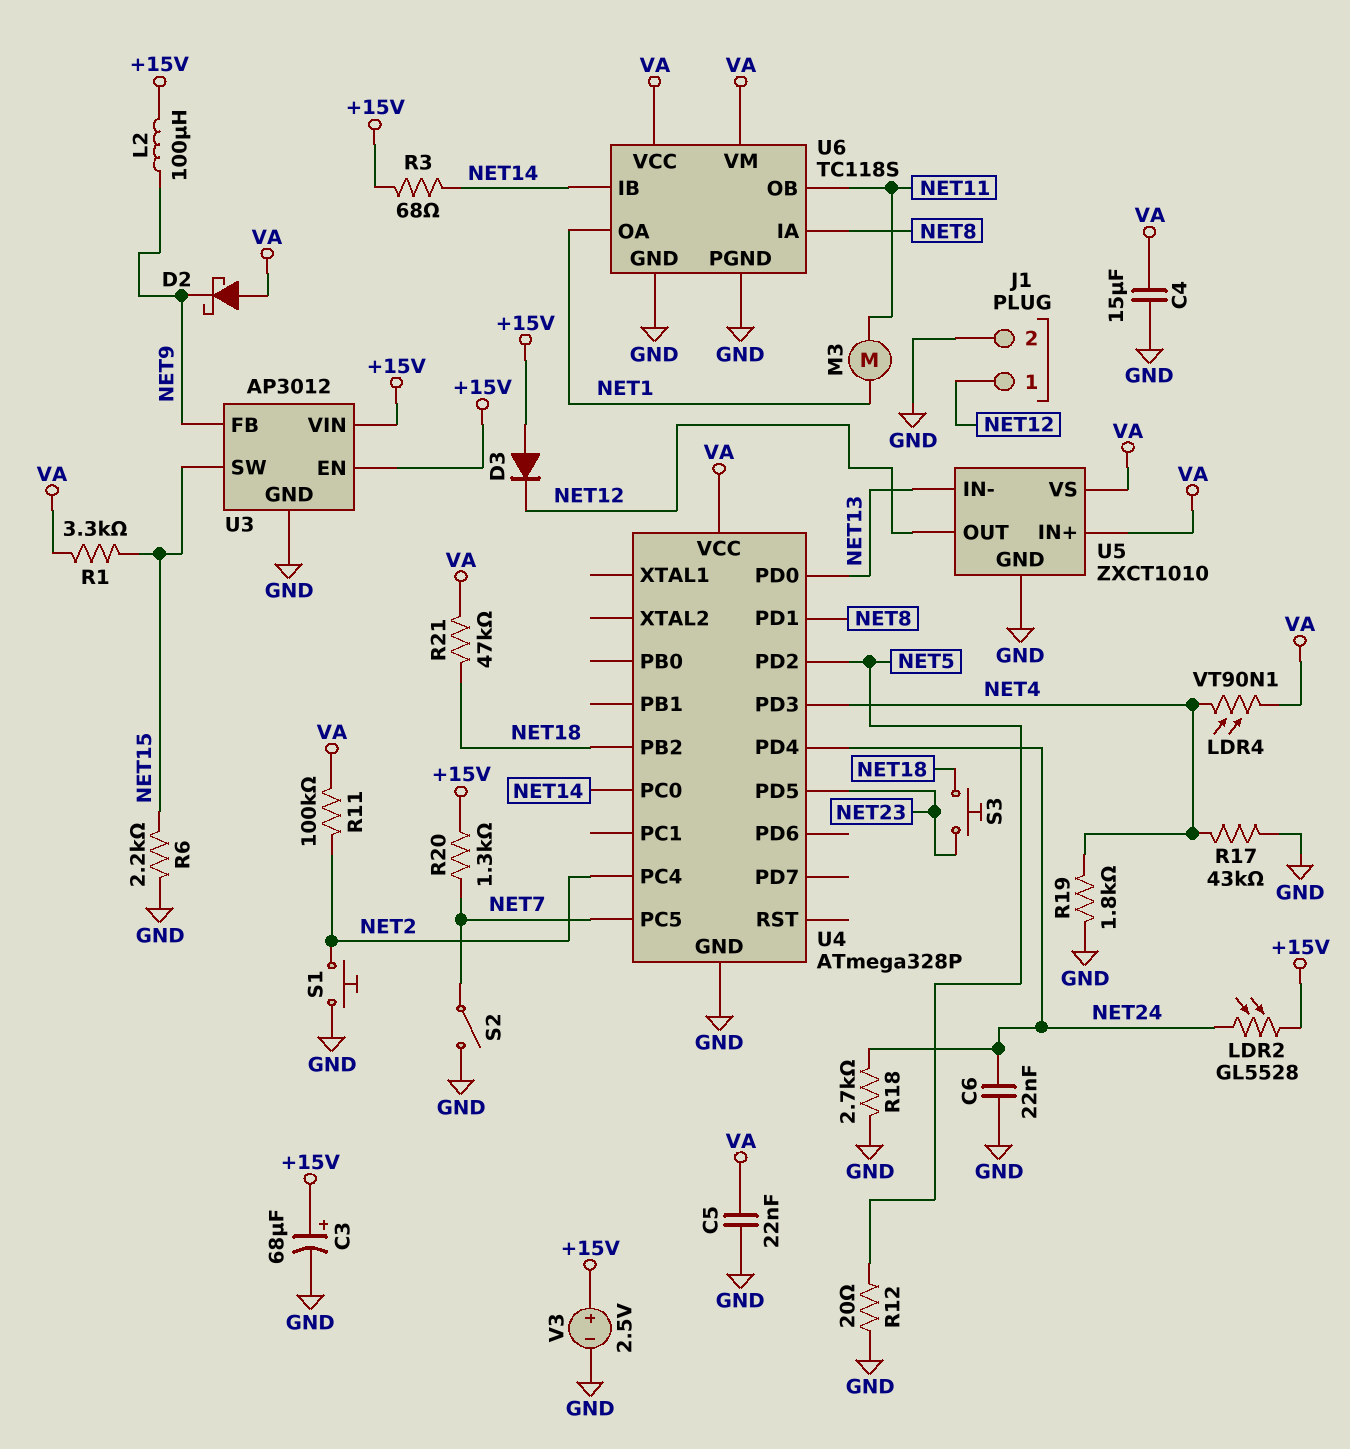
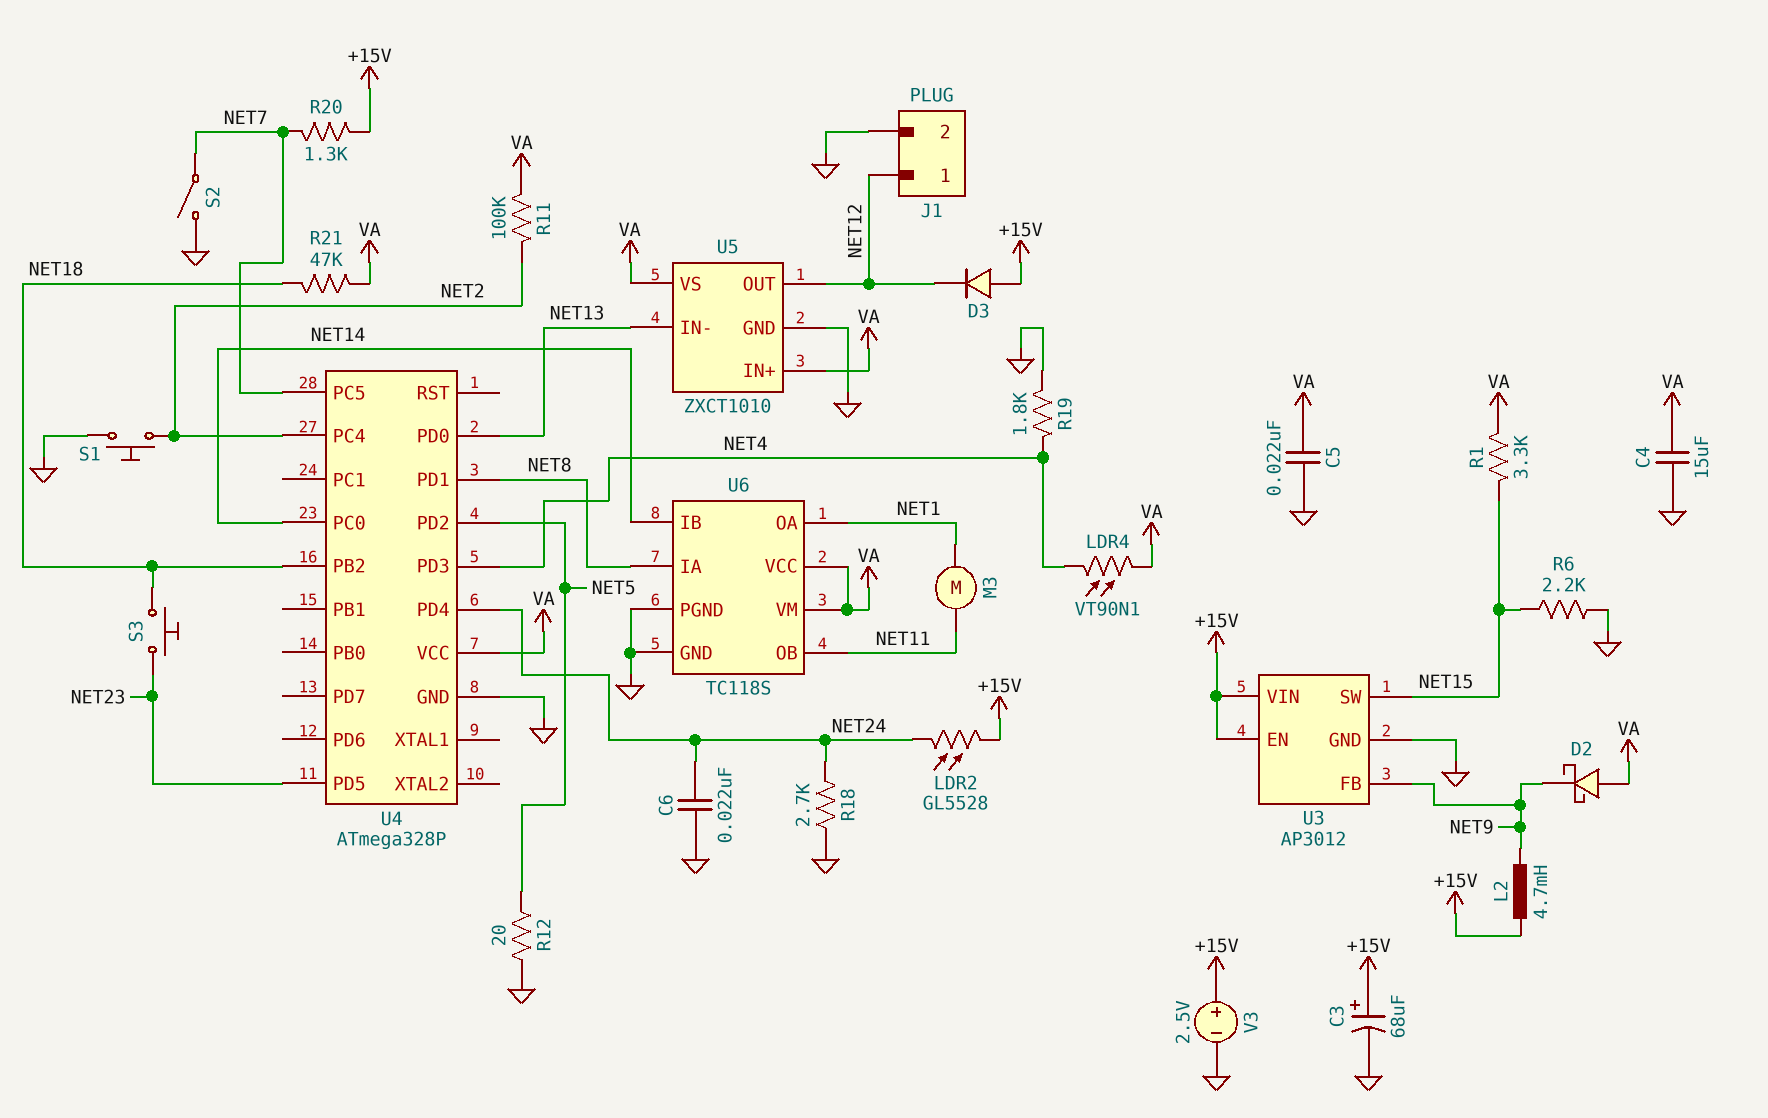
L2: 100uH (+15V, NET9) -> 4.7mH (+15V, NET9)
R3: 68 (+15V, NET14) -> none
R17: 43k (GND, NET4) -> none

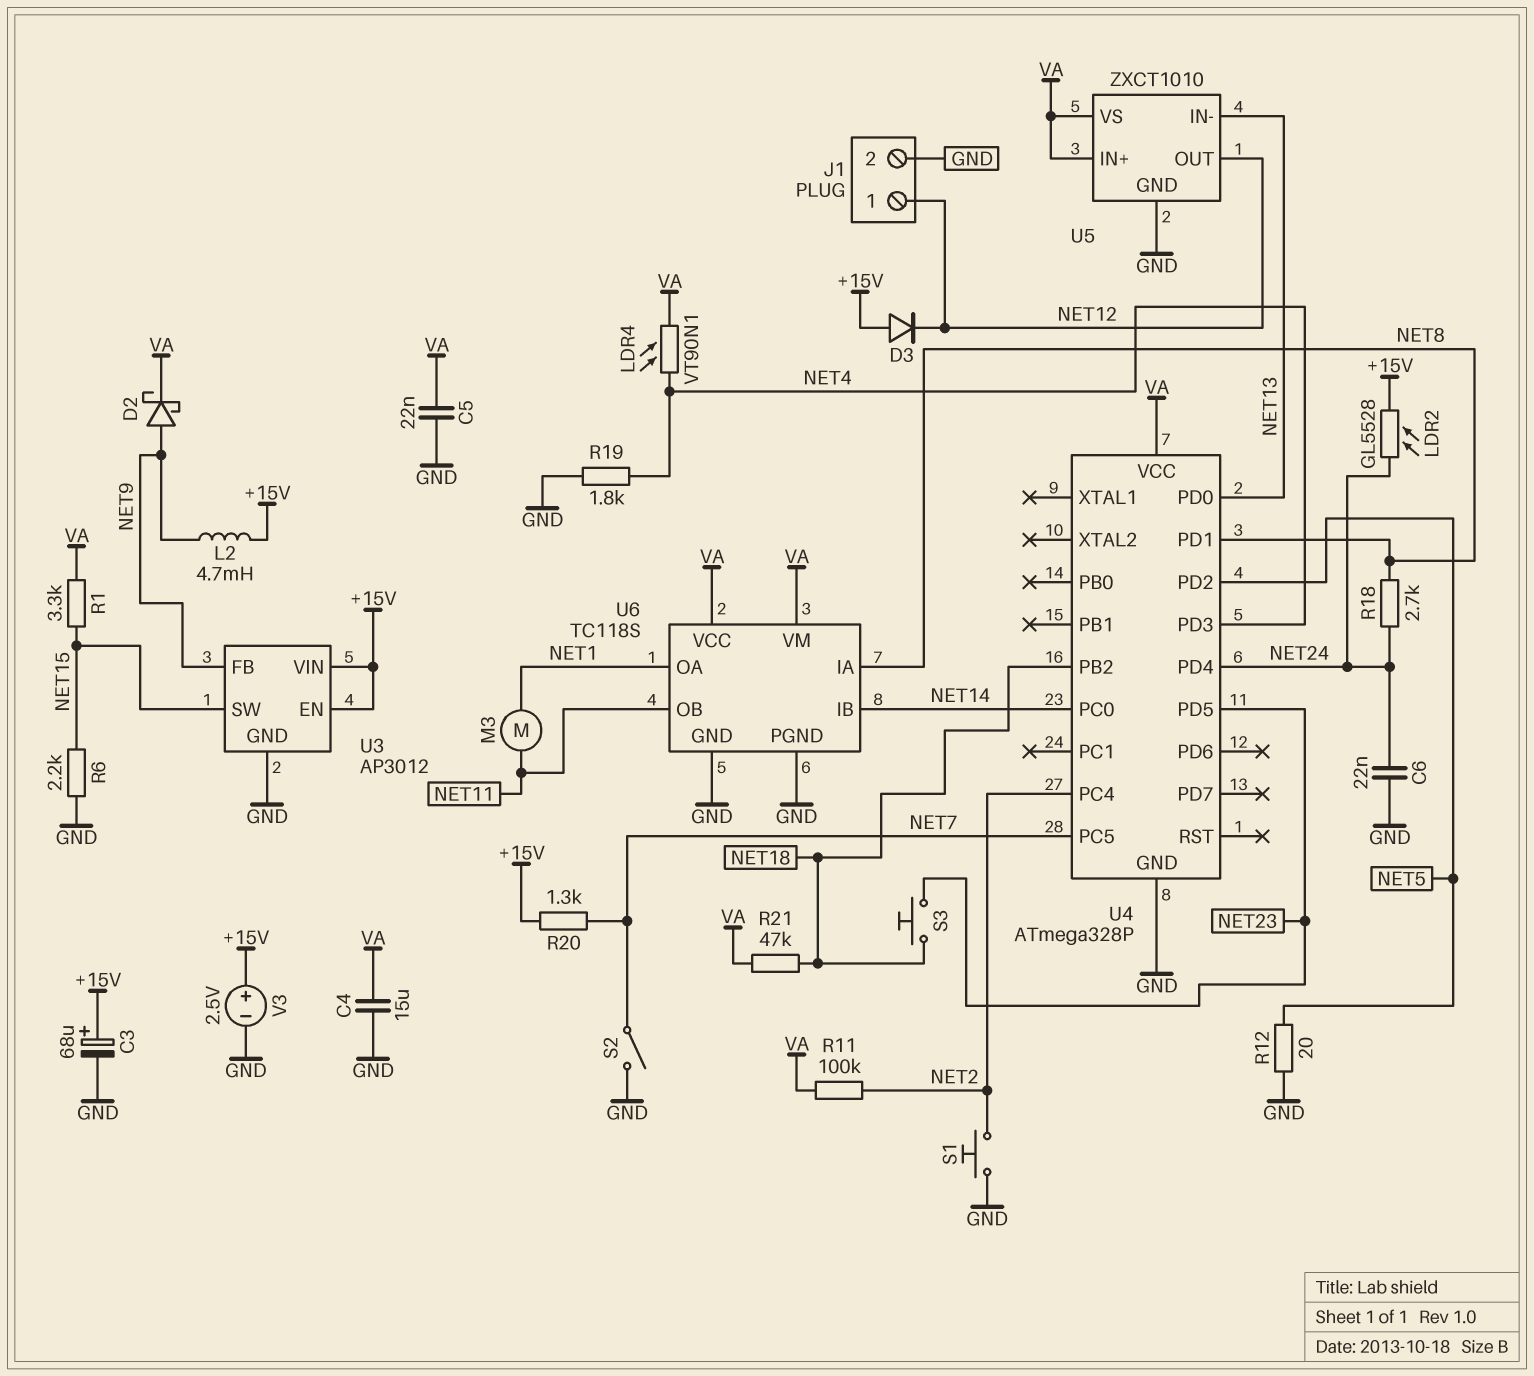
D2: schottky (A VA, K NET9) -> schottky (A NET9, K VA)
R18: 2.7k (GND, NET24) -> 2.7k (NET8, NET24)

